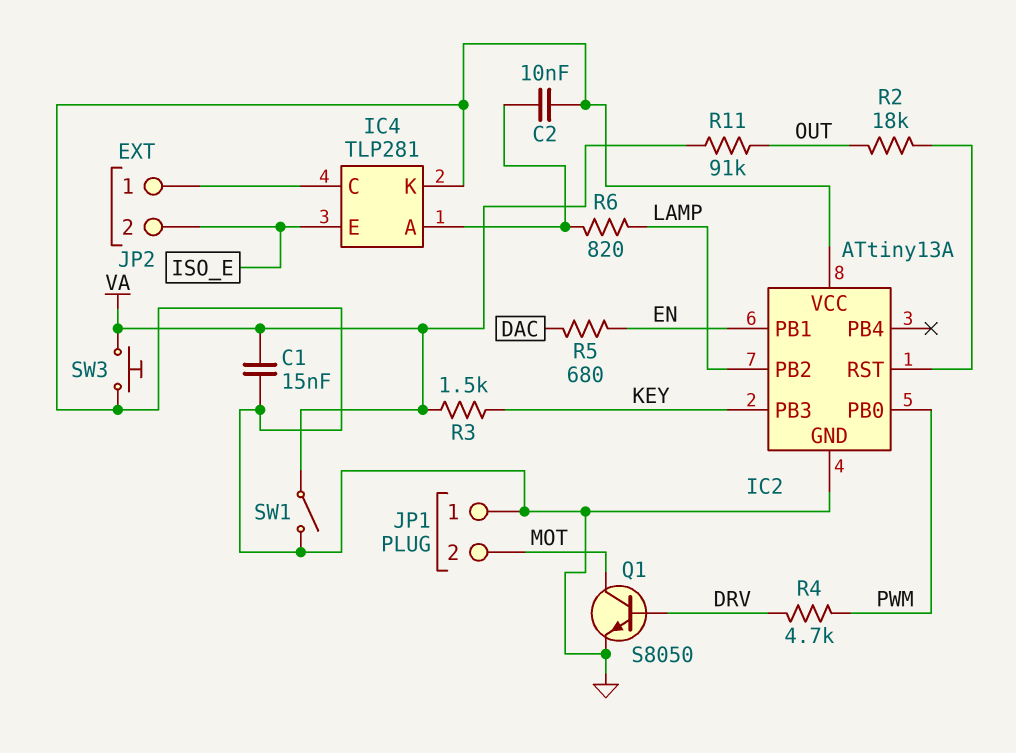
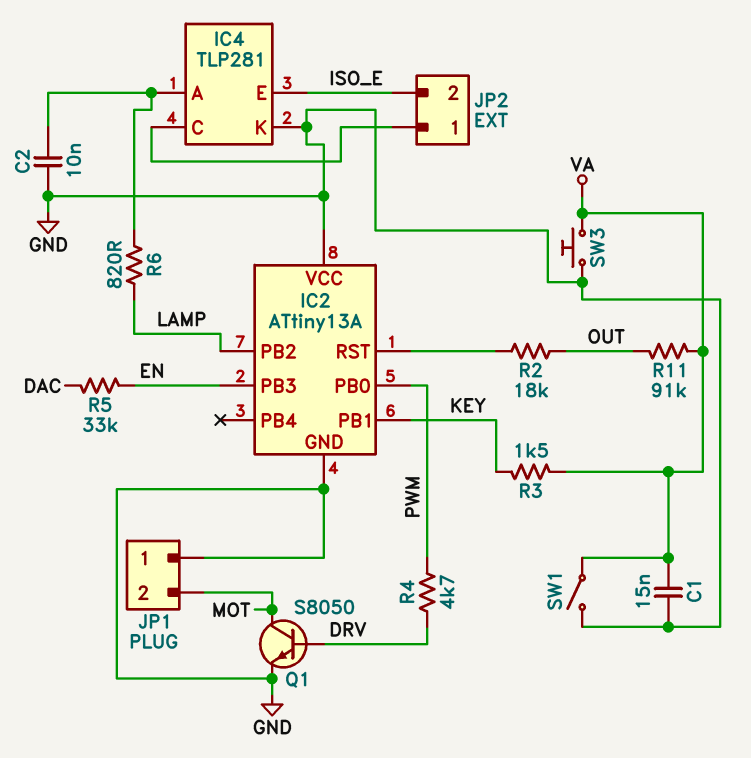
IC2 pin PB1: EN -> KEY
IC2 pin PB3: KEY -> EN
R5: 680 (DAC, EN) -> 33k (DAC, EN)

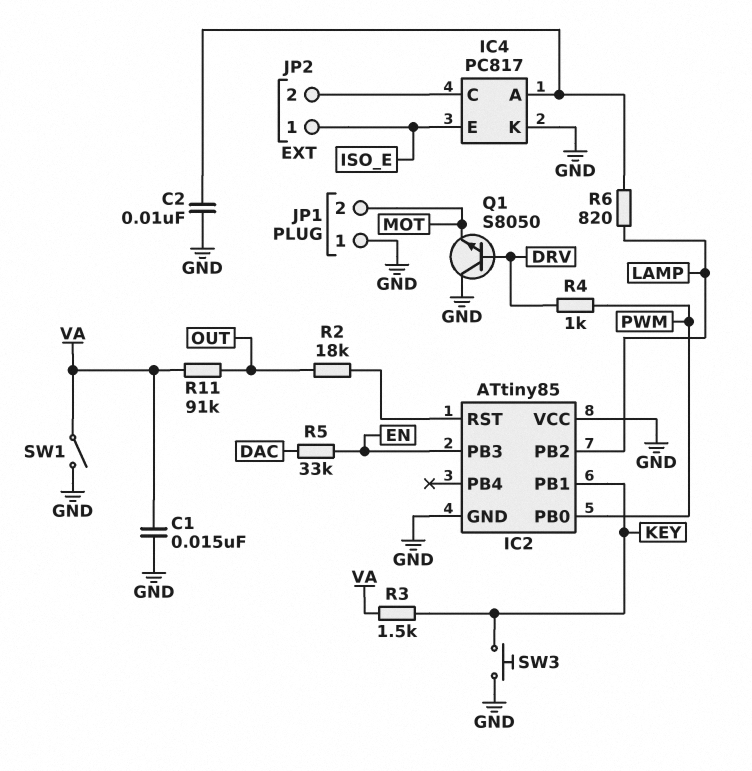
IC2: ATtiny13A -> ATtiny85
IC4: TLP281 -> PC817
JP2 pin 1: IC4/C -> ISO_E
JP2 pin 2: ISO_E -> IC4/C
Q1: NPN S8050 (B DRV, C MOT, E GND) -> NPN S8050 (B DRV, C GND, E MOT)
R4: 4.7k (DRV, PWM) -> 1k (DRV, PWM)
SW3: button (GND, VA) -> button (GND, KEY)

